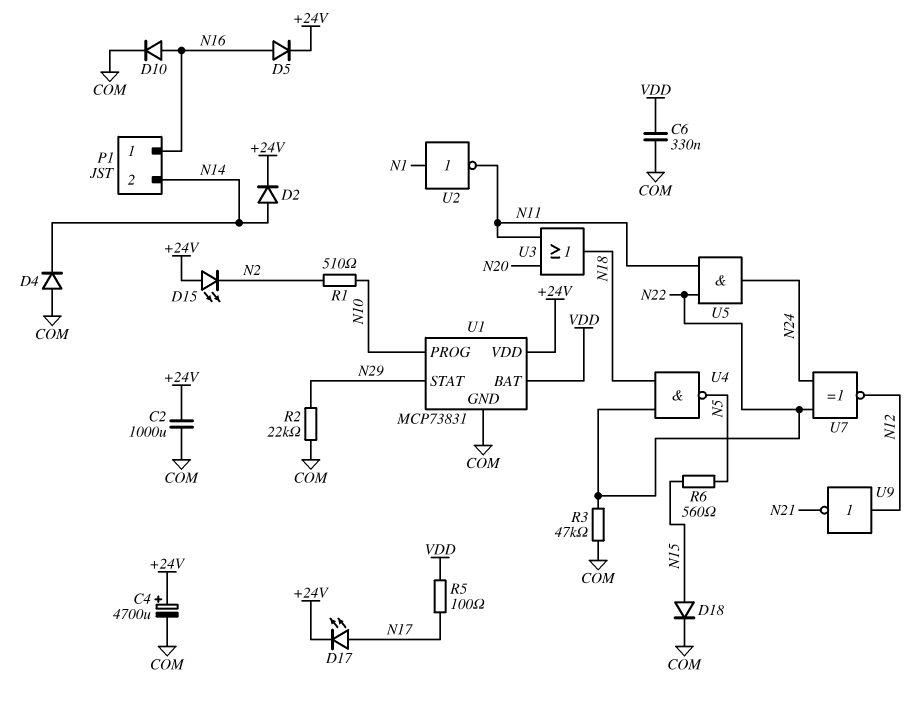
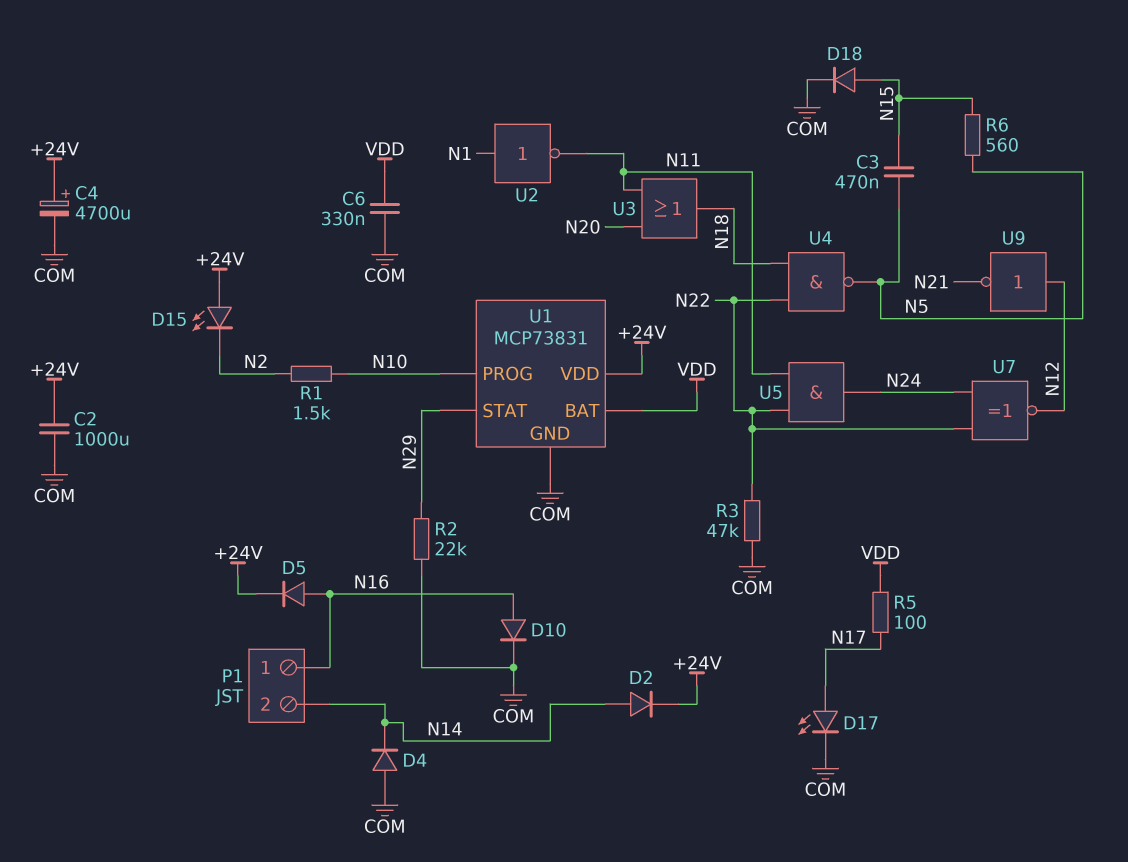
C3: none -> 470nF (N5, N15)
D17: LED (A N17, K +24V) -> LED (A N17, K COM)
R1: 510 (N2, N10) -> 1.5k (N2, N10)

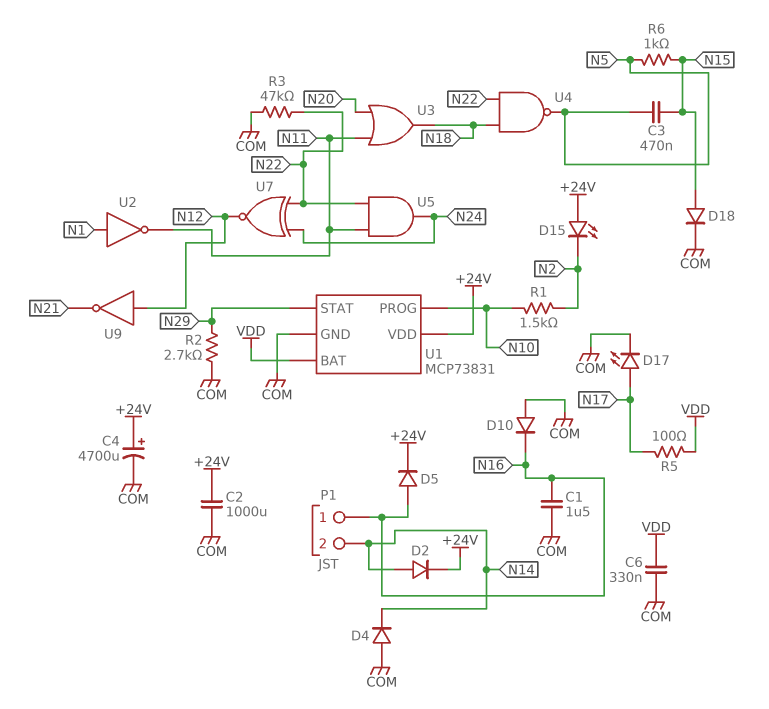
C1: none -> 1.5uF (COM, N16)
D10: diode (A N16, K COM) -> diode (A COM, K N16)
R2: 22k (COM, N29) -> 2.7k (COM, N29)
R6: 560 (N5, N15) -> 1k (N5, N15)

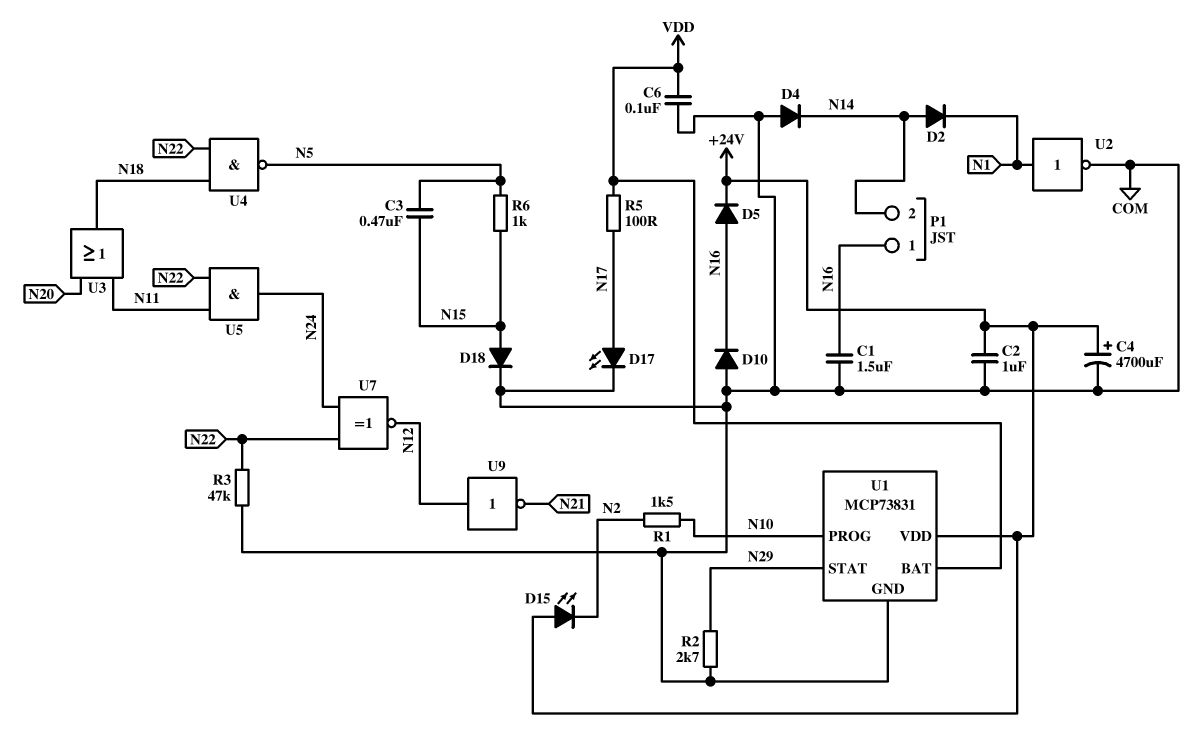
C2: 1000uF (+24V, COM) -> 1uF (+24V, COM)
C6: 330nF (COM, VDD) -> 100nF (COM, VDD)
D2: diode (A N14, K +24V) -> diode (A N14, K N1)
U2: NOT (in N1, out N11) -> NOT (in N1, out COM)

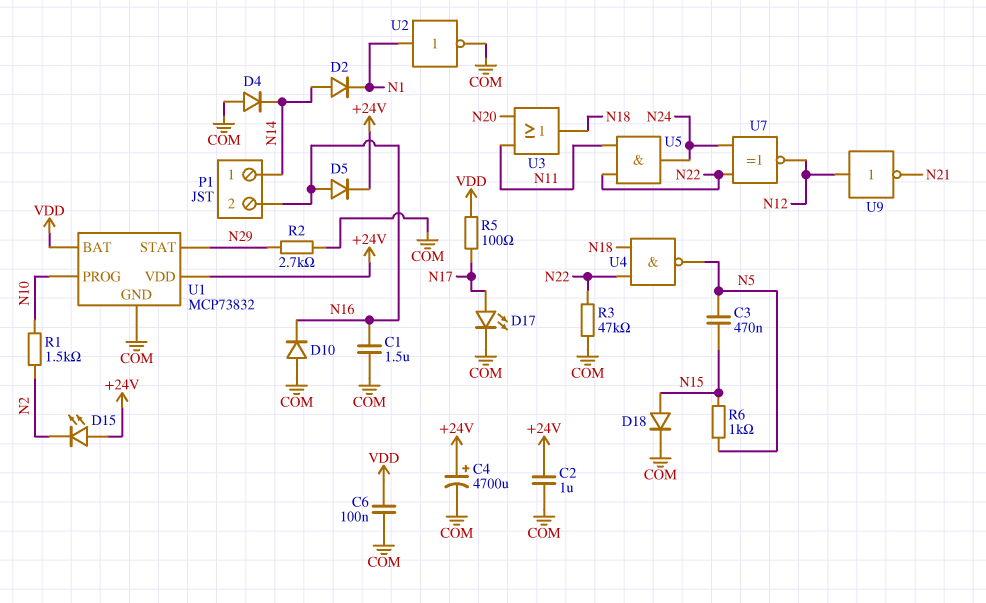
P1 pin 1: N16 -> N14
P1 pin 2: N14 -> N16
U1: MCP73831 -> MCP73832

